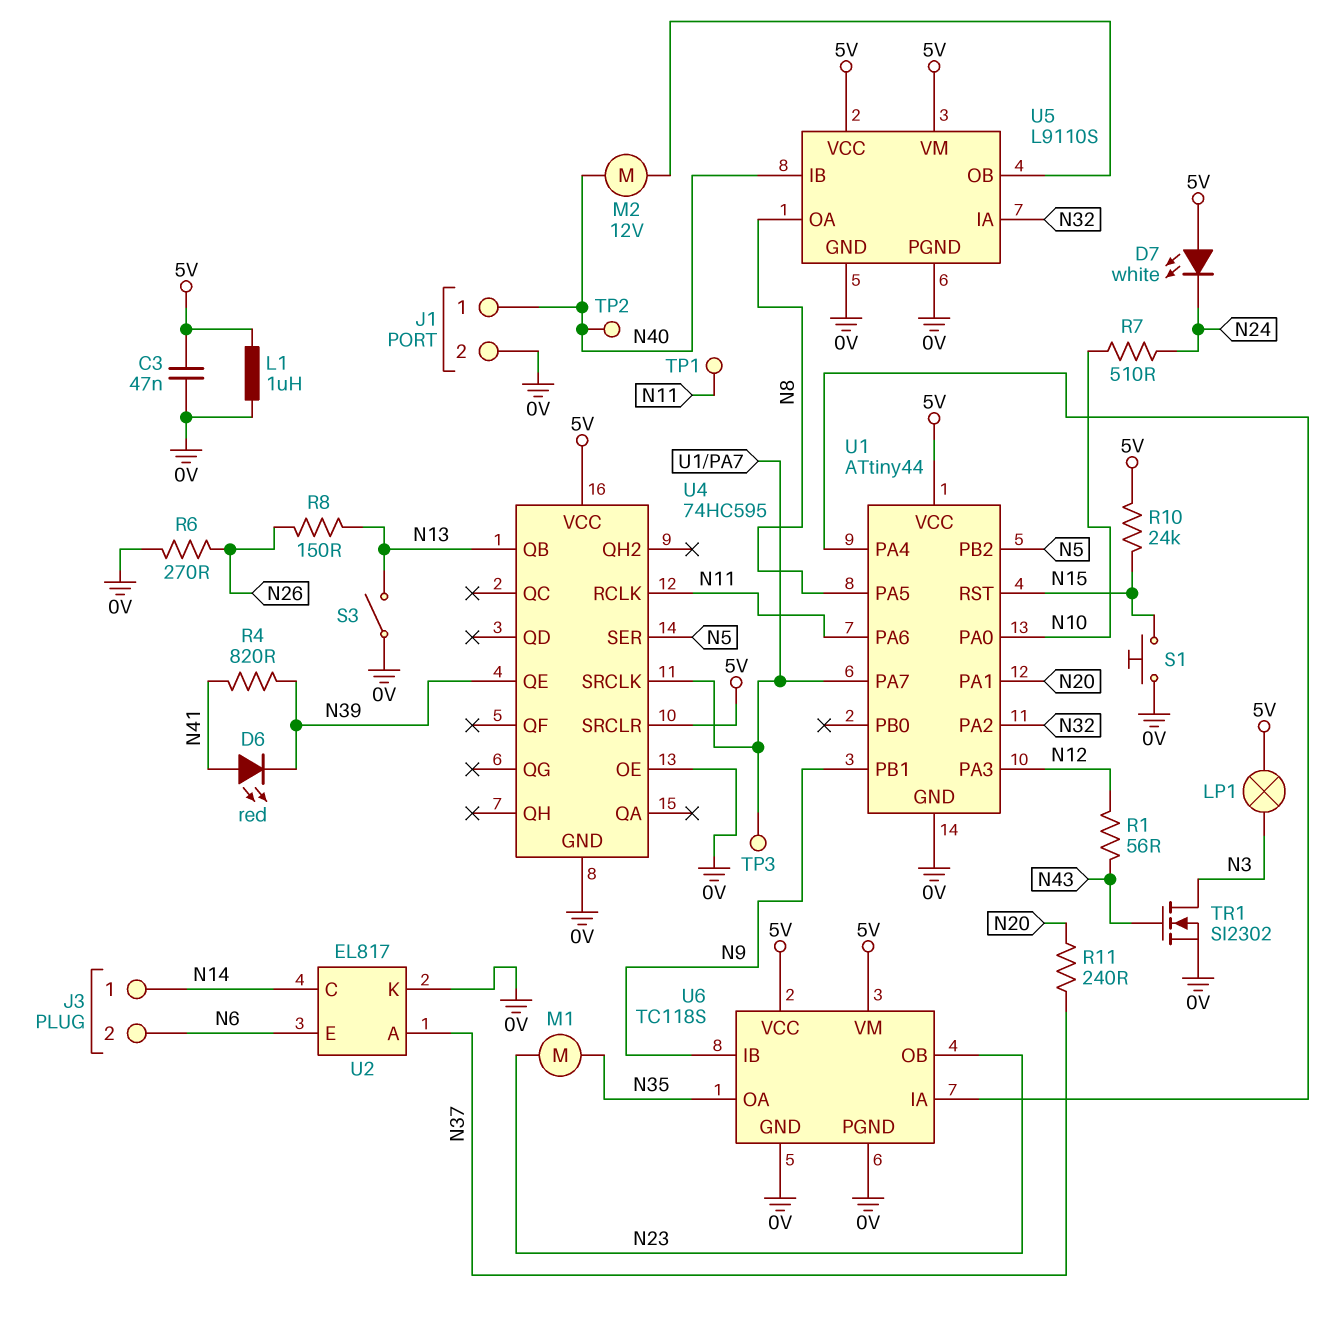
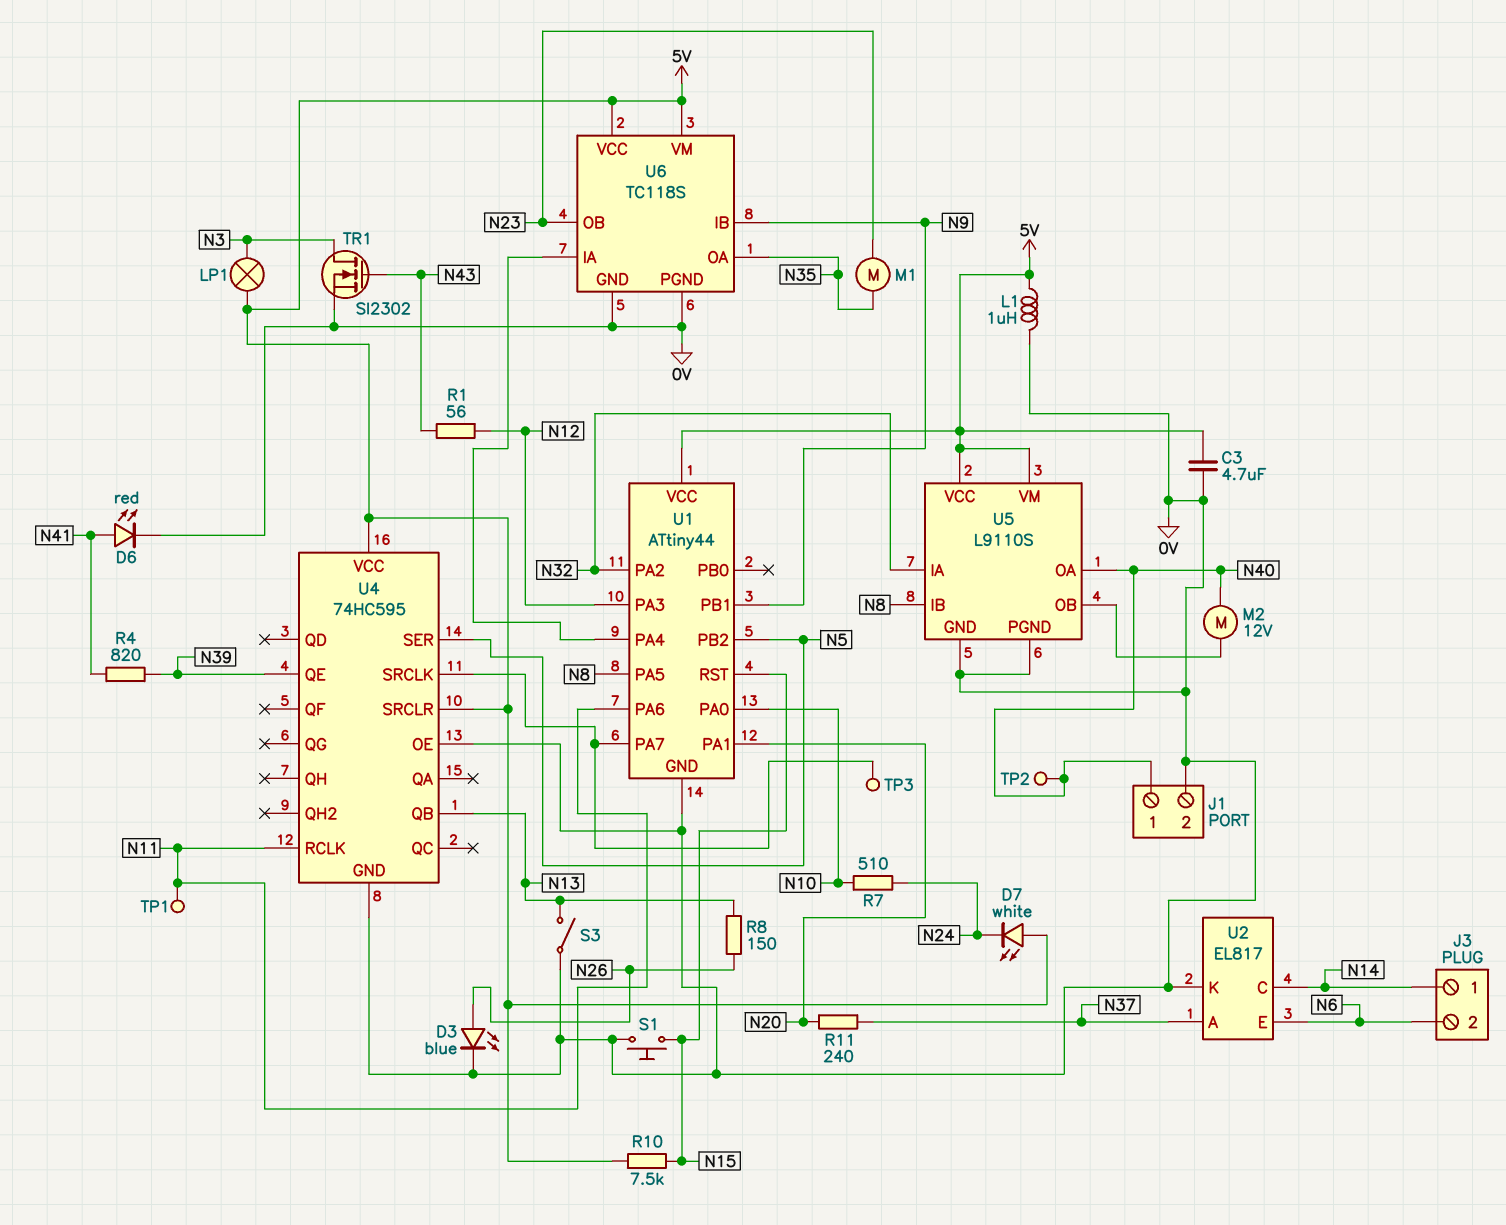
C3: 47nF (0V, 5V) -> 4.7uF (0V, 5V)
D3: none -> LED blue (A N26, K 0V)
D6: LED red (A N41, K N39) -> LED red (A N41, K 0V)
R6: 270 (0V, N26) -> none
R10: 24k (5V, N15) -> 7.5k (5V, N15)
U5 pin IB: N40 -> N8
U5 pin OA: N8 -> N40

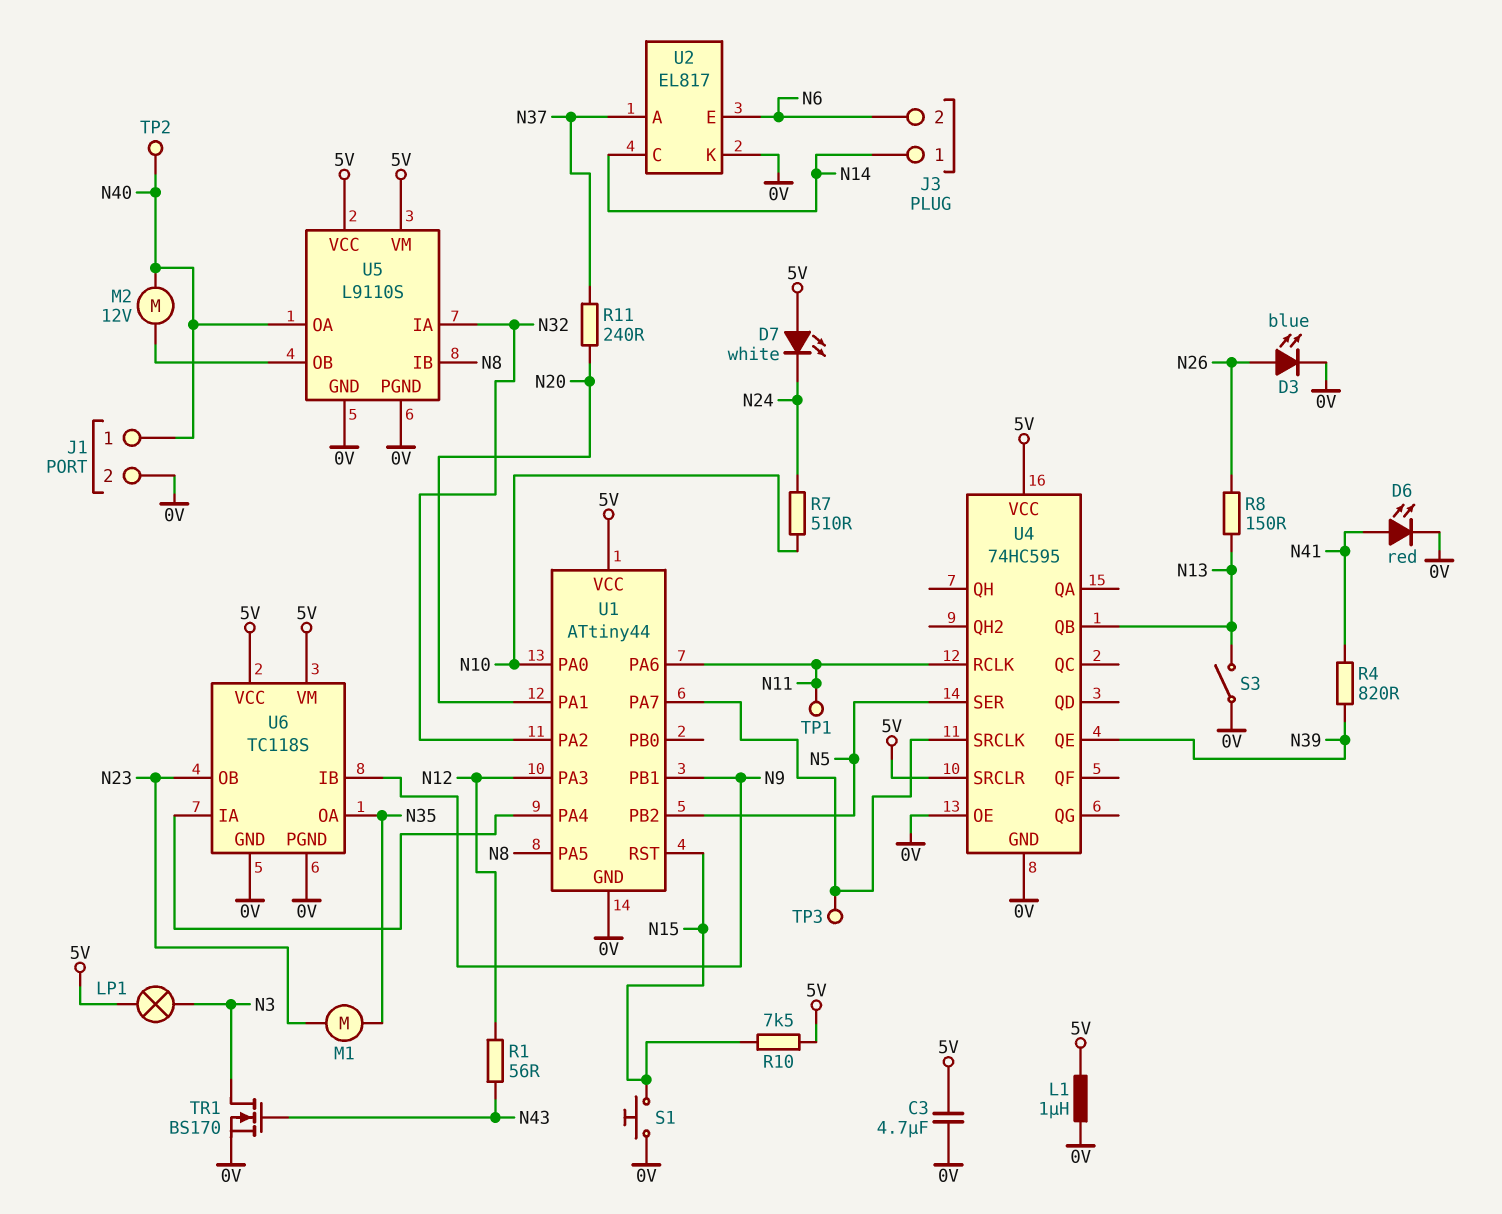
TR1: NMOS SI2302 (G N43, D N3, S 0V) -> NMOS BS170 (G N43, D N3, S 0V)

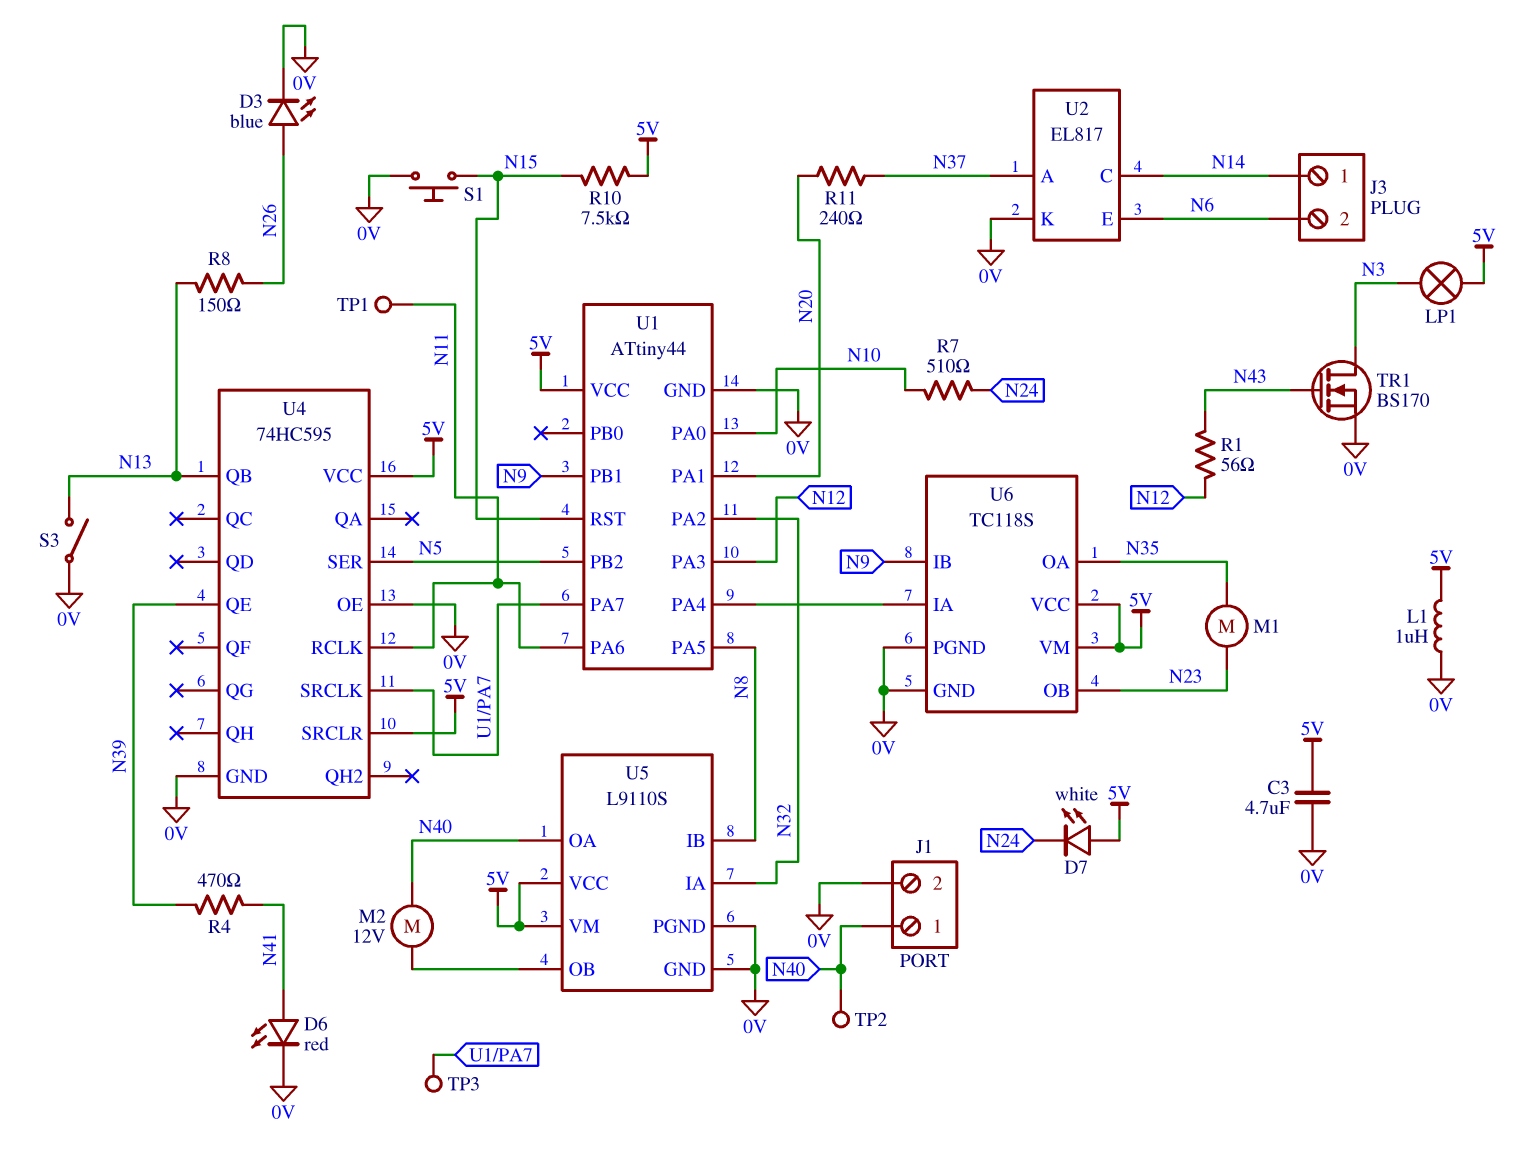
R4: 820 (N39, N41) -> 470 (N39, N41)

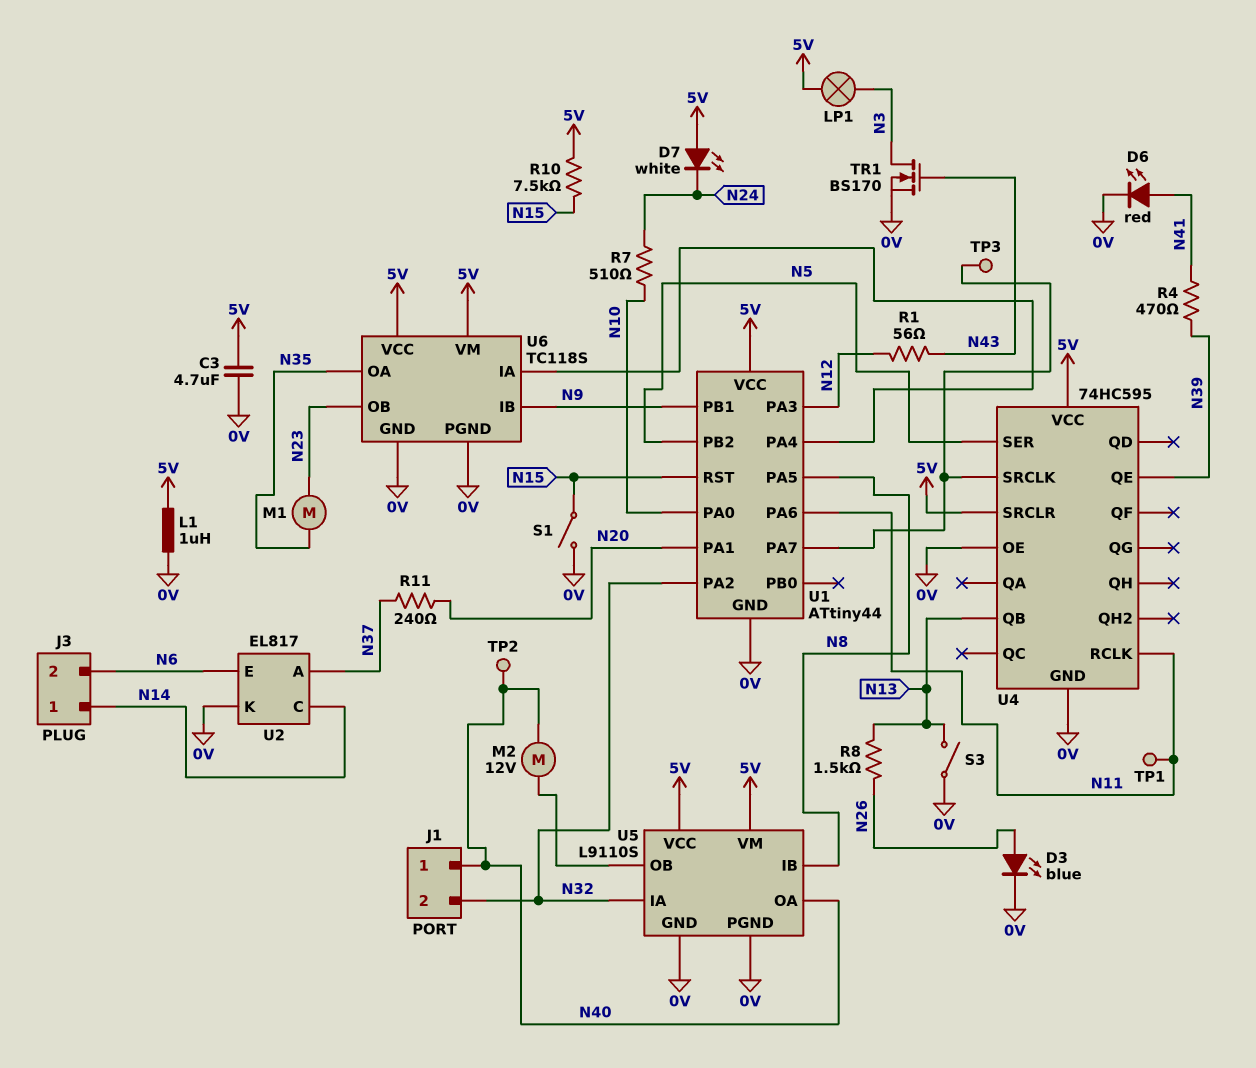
J1 pin 2: 0V -> N32
R8: 150 (N13, N26) -> 1.5k (N13, N26)
S1: button (0V, N15) -> switch (0V, N15)

